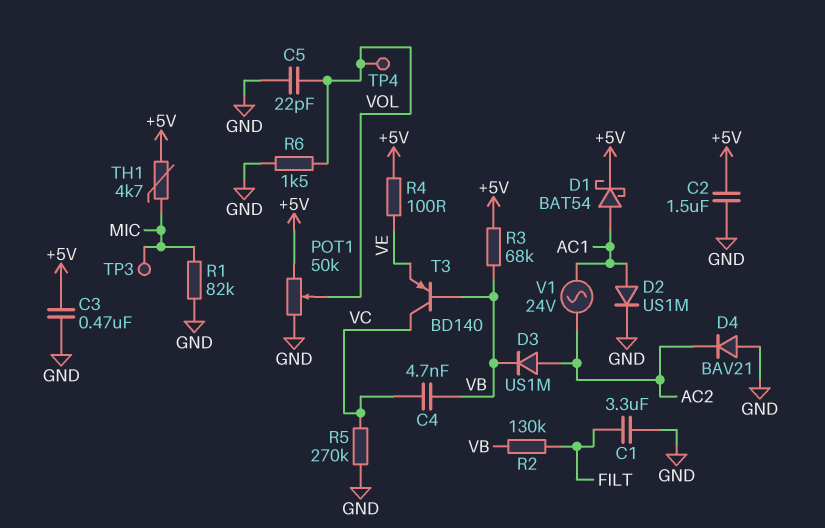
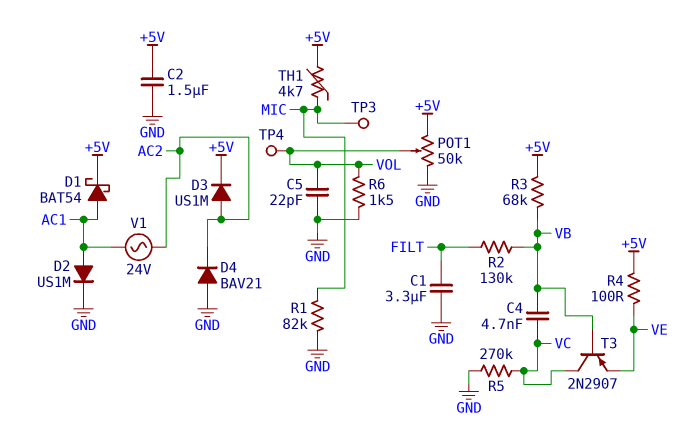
C3: 470nF (+5V, GND) -> none
D3: diode US1M (A AC2, K VB) -> diode US1M (A AC2, K +5V)
T3: PNP BD140 (B VB, C VC, E VE) -> PNP 2N2907 (B VB, C VC, E VE)

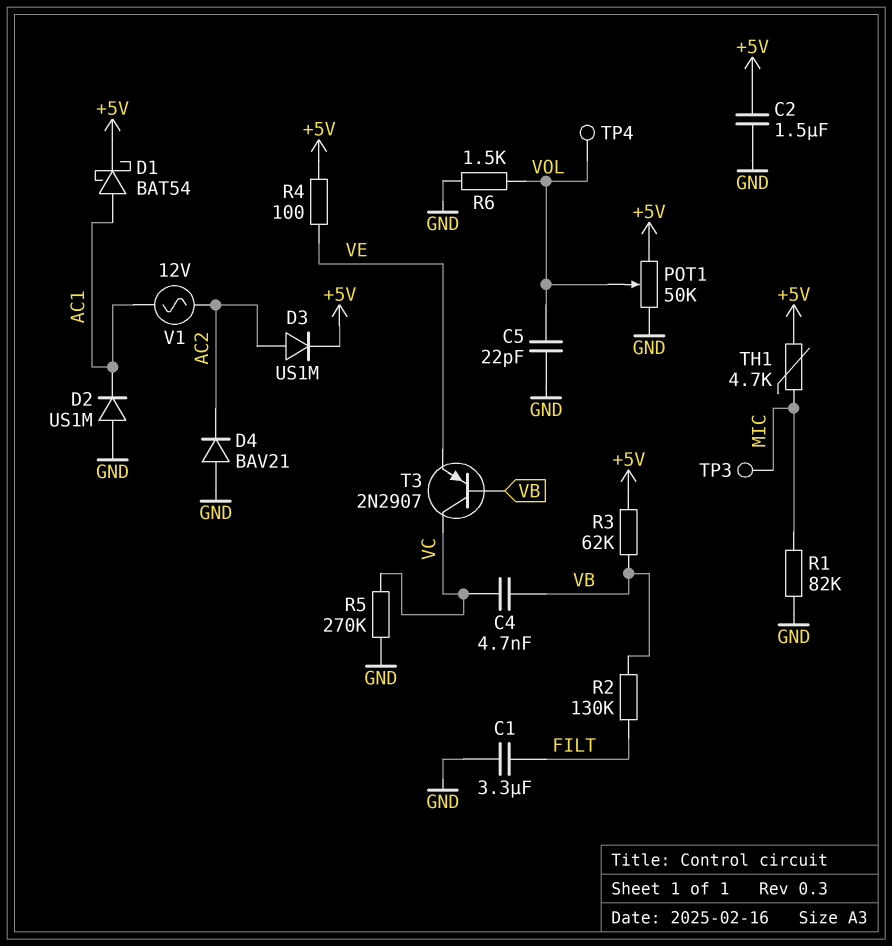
D2: diode US1M (A AC1, K GND) -> diode US1M (A GND, K AC1)
R3: 68k (+5V, VB) -> 62k (+5V, VB)
V1: AC 24V (AC1, AC2) -> AC 12V (AC1, AC2)

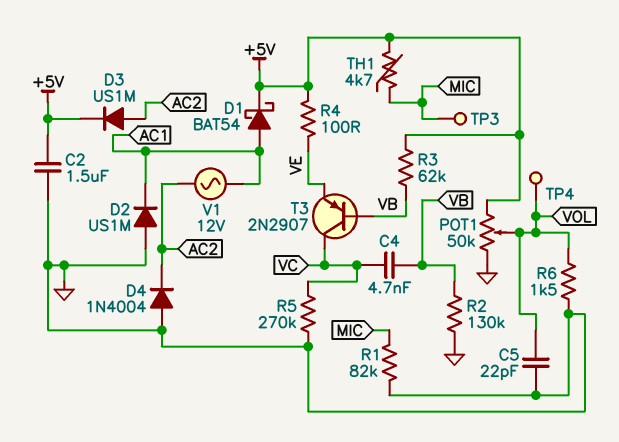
C1: 3.3uF (FILT, GND) -> none
D4: diode BAV21 (A GND, K AC2) -> diode 1N4004 (A GND, K AC2)
R2: 130k (FILT, VB) -> 130k (GND, VB)

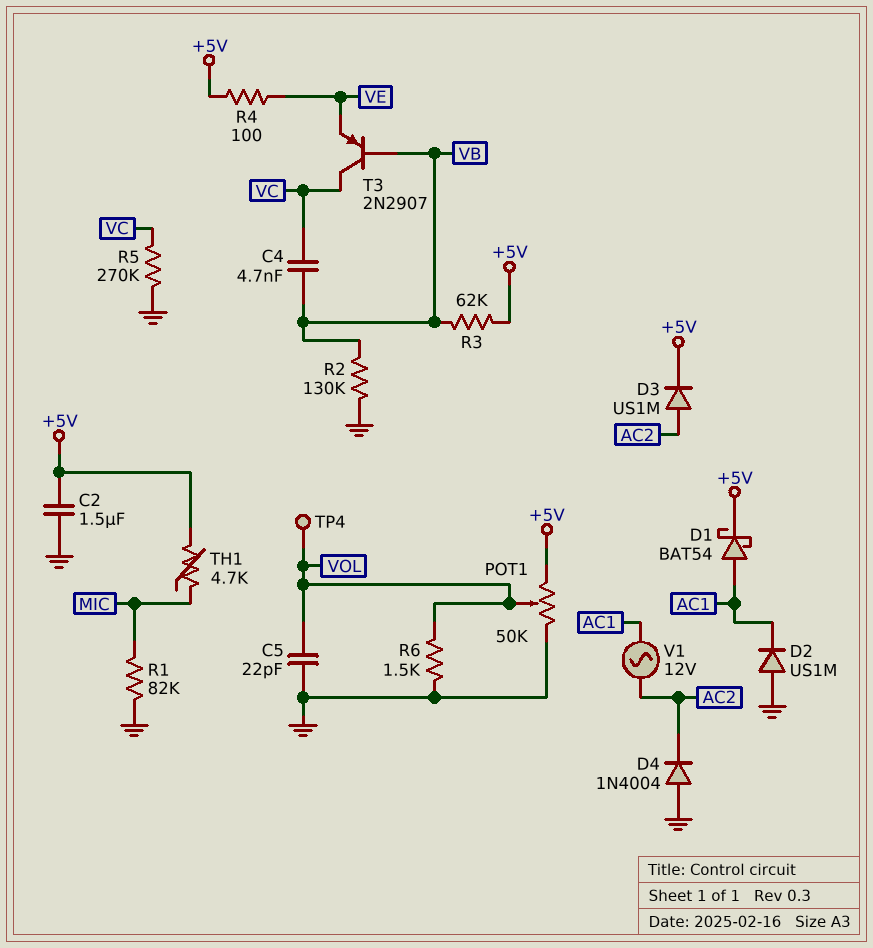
TP3: test point (MIC) -> none

